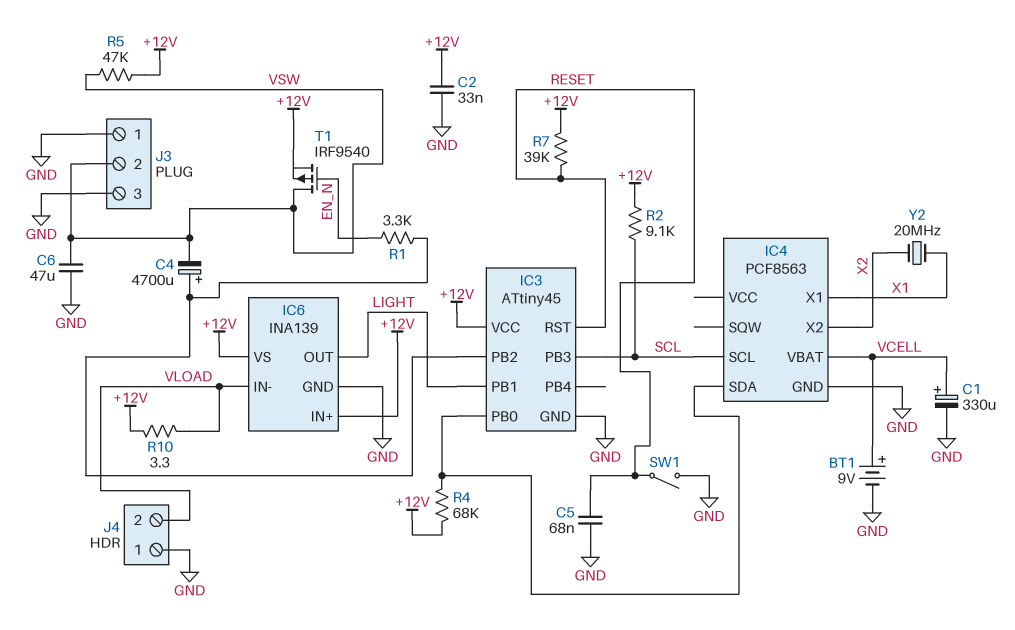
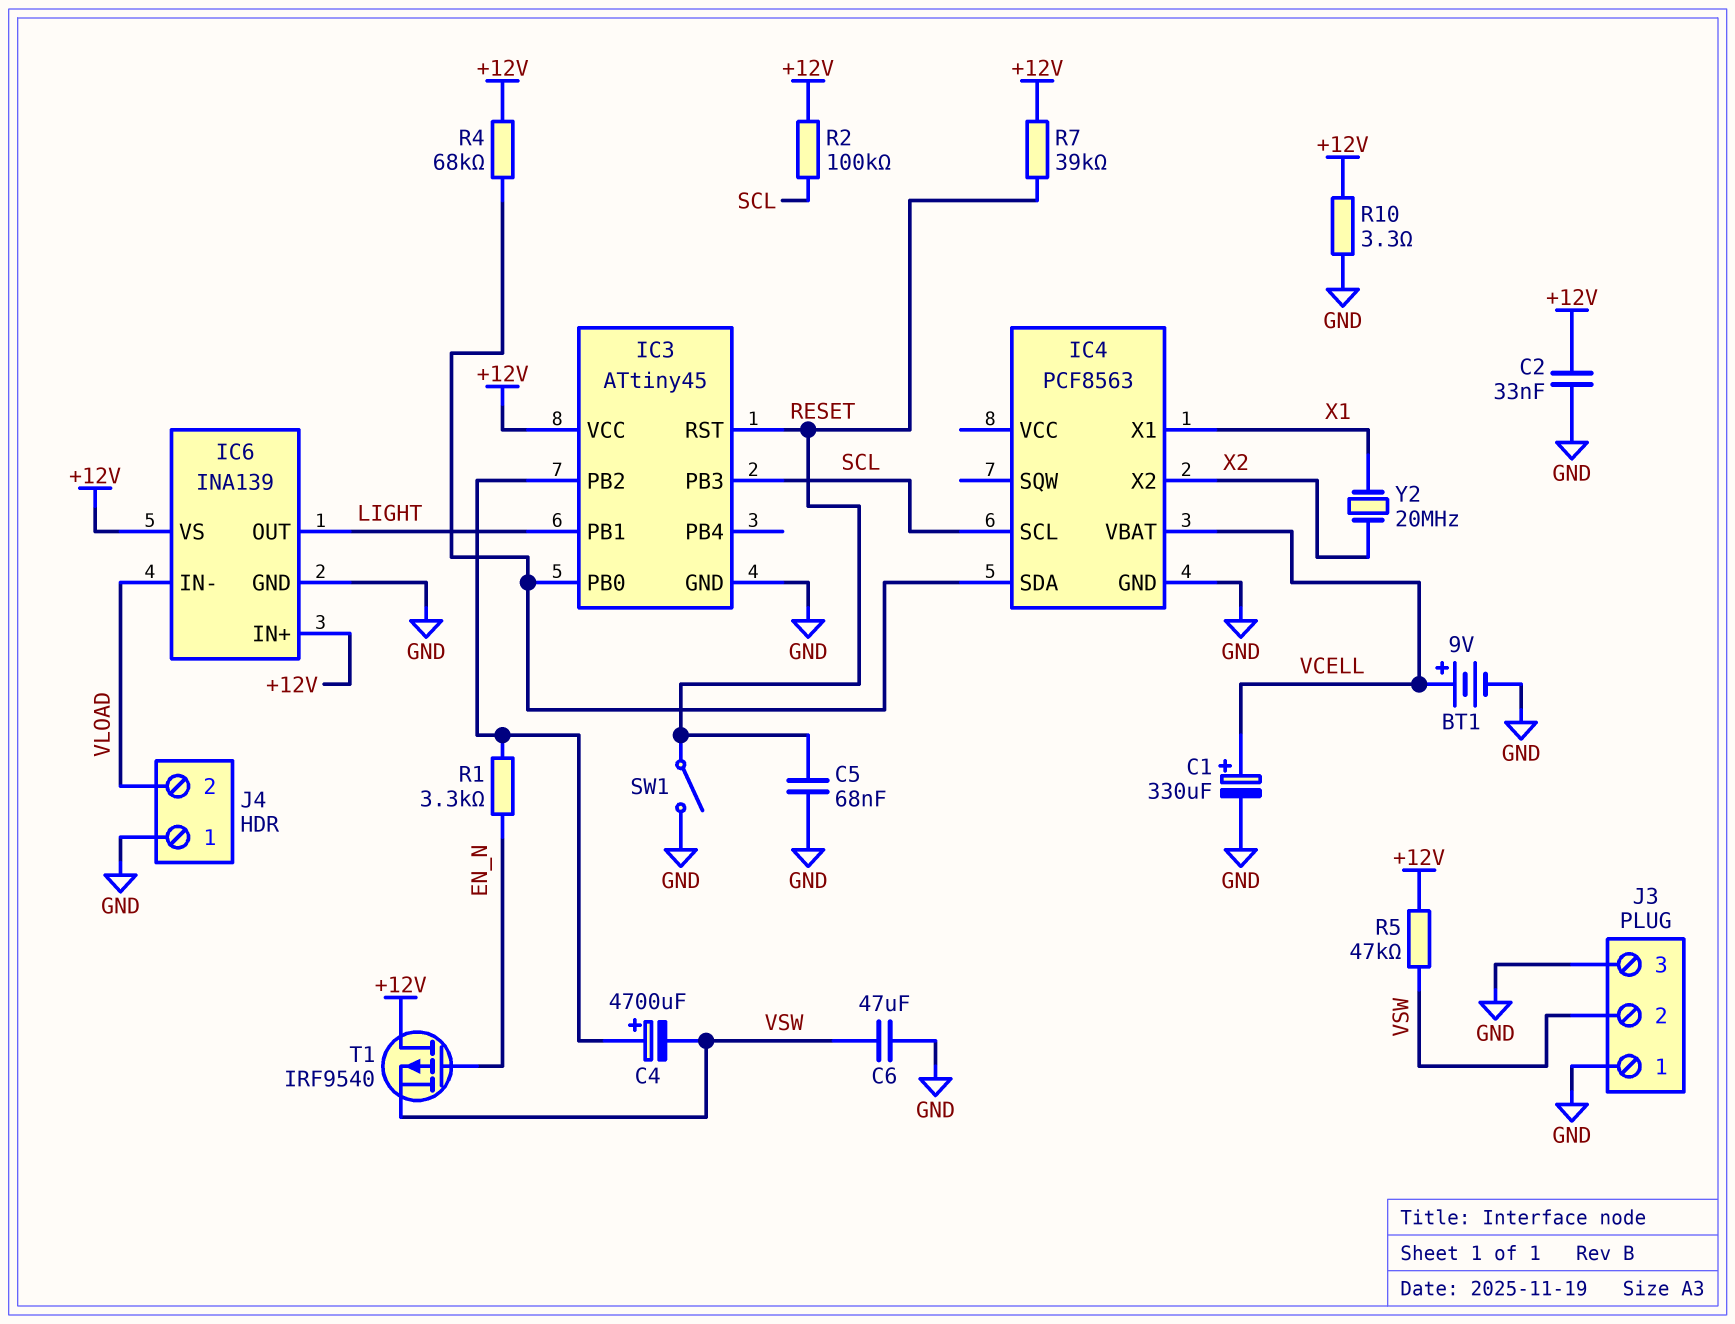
R2: 9.1k (+12V, SCL) -> 100k (+12V, SCL)
R10: 3.3 (+12V, VLOAD) -> 3.3 (+12V, GND)
T1: PMOS IRF9540 (G EN_N, D VSW, S +12V) -> PMOS IRF9540 (G EN_N, D +12V, S VSW)

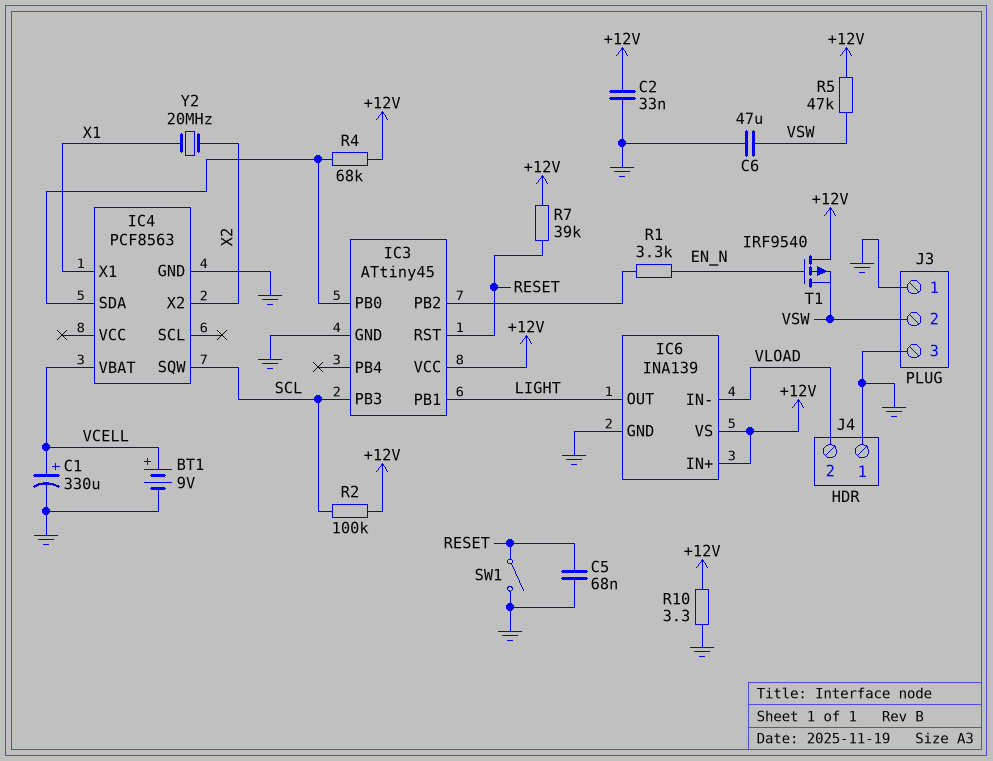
C4: 4700uF (plus IC3/PB2, minus VSW) -> none
IC4 pin SCL: SCL -> none
IC4 pin SQW: none -> SCL

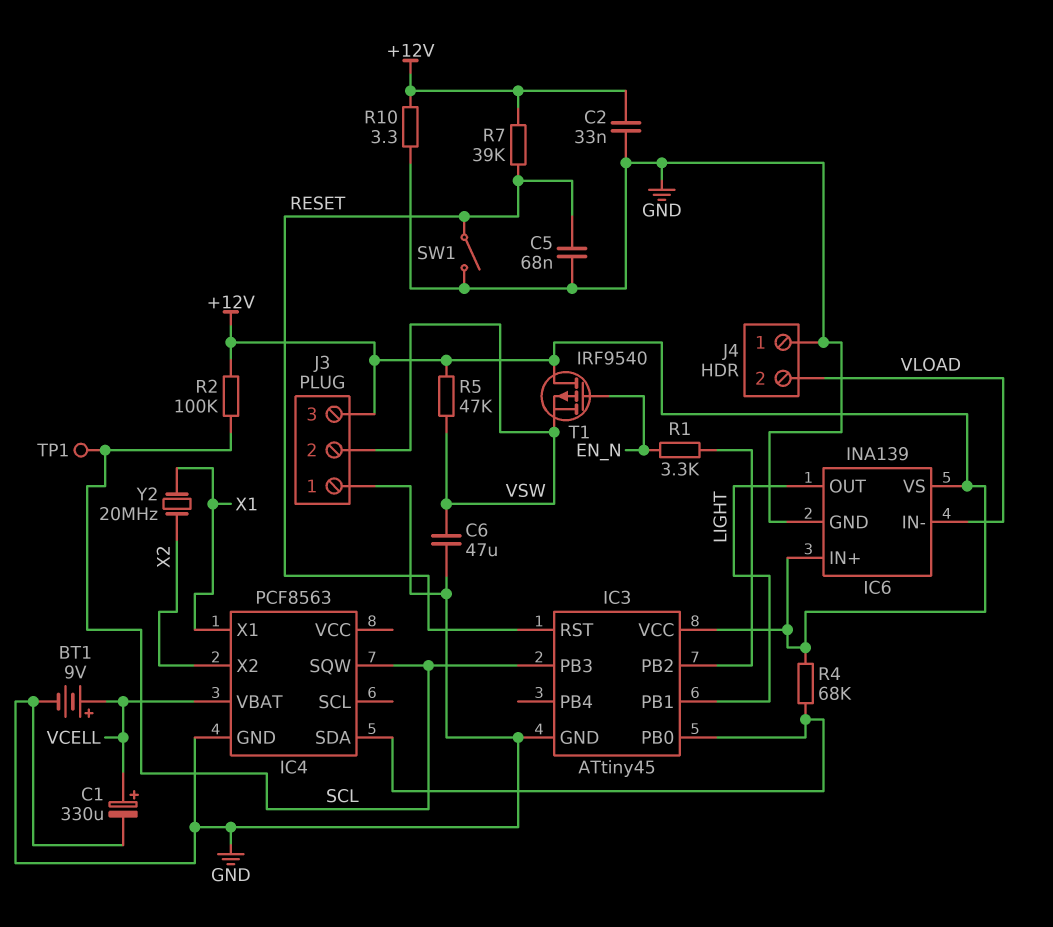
J3 pin 3: GND -> +12V
TP1: none -> test point (SCL)

